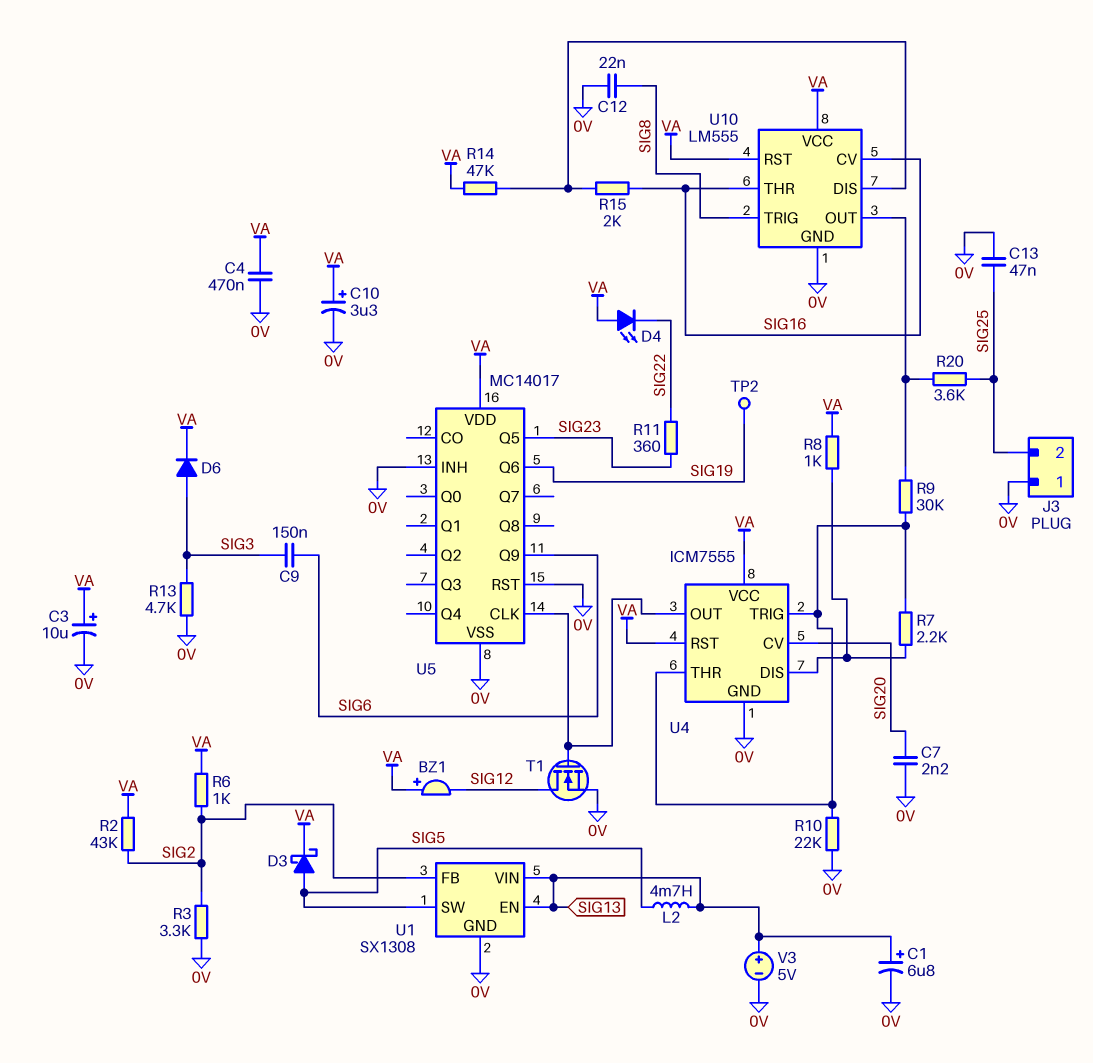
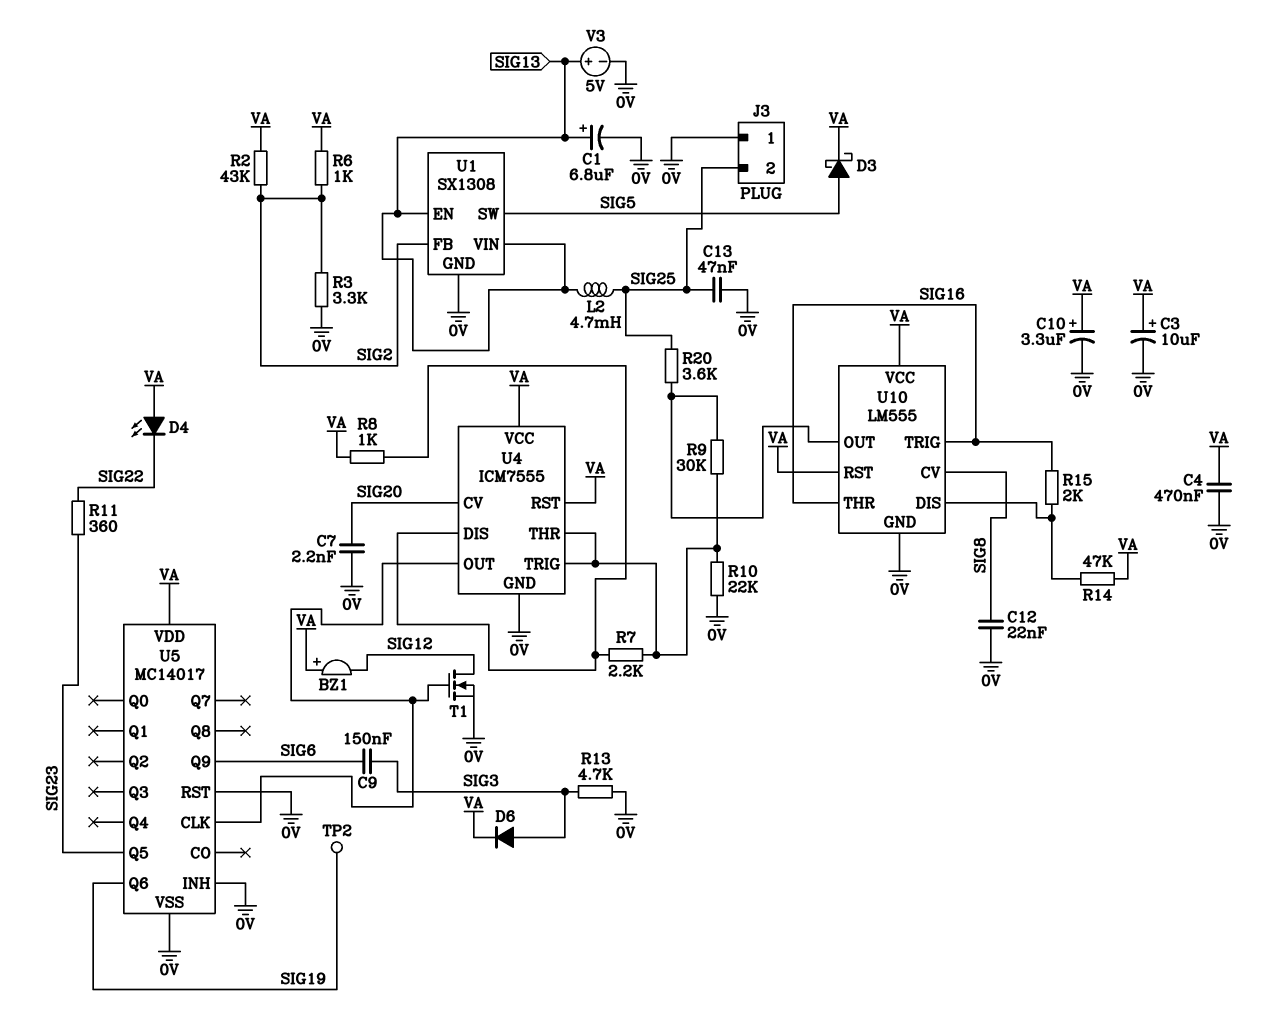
L2: 4.7mH (SIG5, SIG13) -> 4.7mH (SIG13, SIG25)
U10 pin CV: SIG16 -> SIG8
U10 pin TRIG: SIG8 -> SIG16

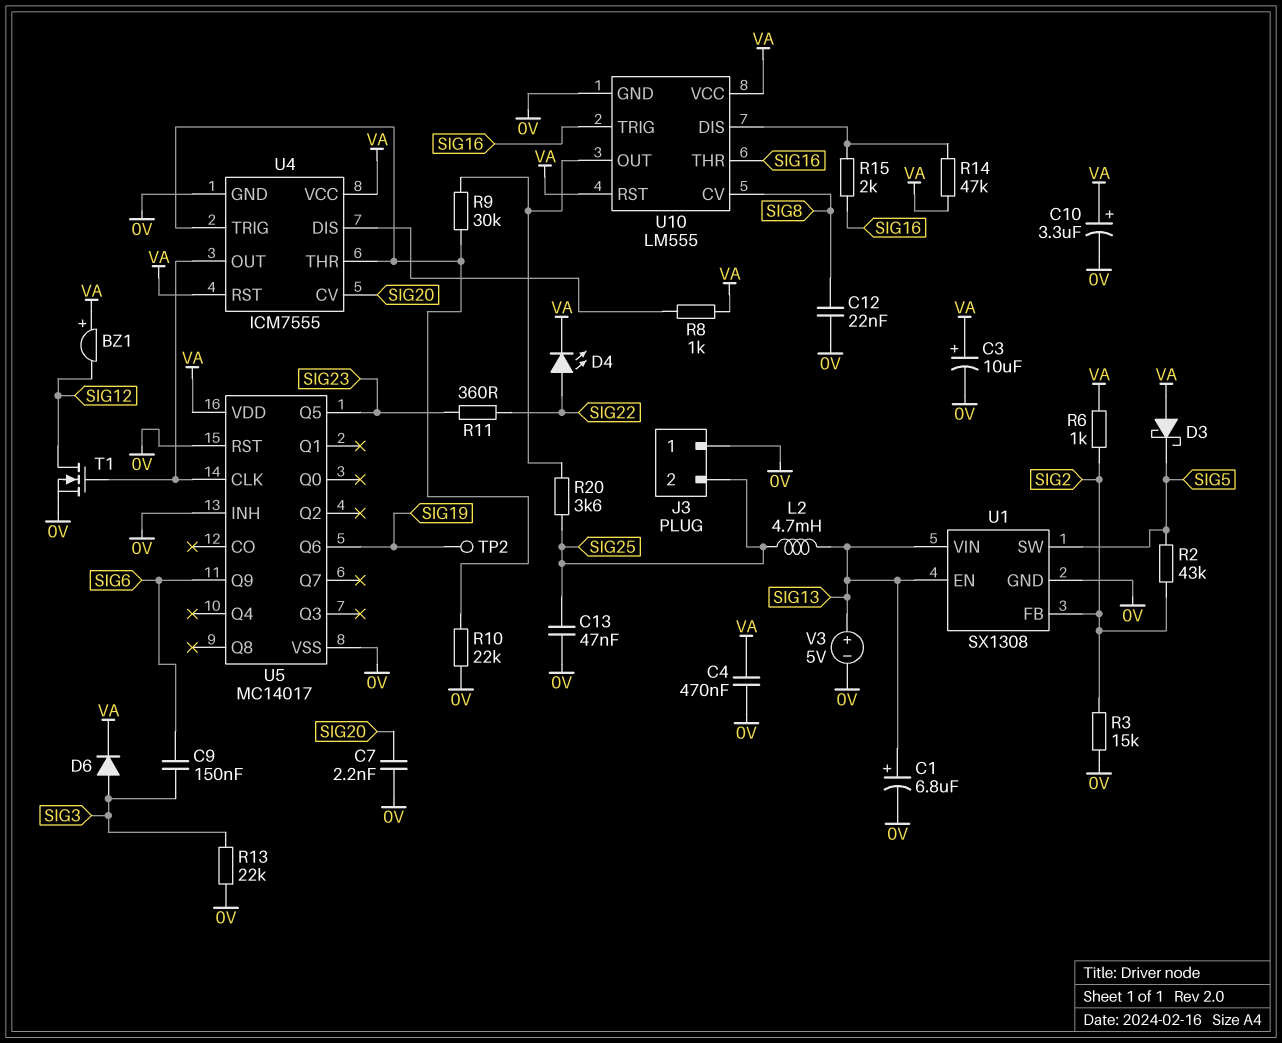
D3: schottky (A SIG5, K VA) -> schottky (A VA, K SIG5)
D4: LED (A VA, K SIG22) -> LED (A SIG22, K VA)
R2: 43k (SIG2, VA) -> 43k (SIG2, SIG5)
R3: 3.3k (0V, SIG2) -> 15k (0V, SIG2)
R7: 2.2k (U4/DIS, U4/THR) -> none
R13: 4.7k (0V, SIG3) -> 22k (0V, SIG3)

